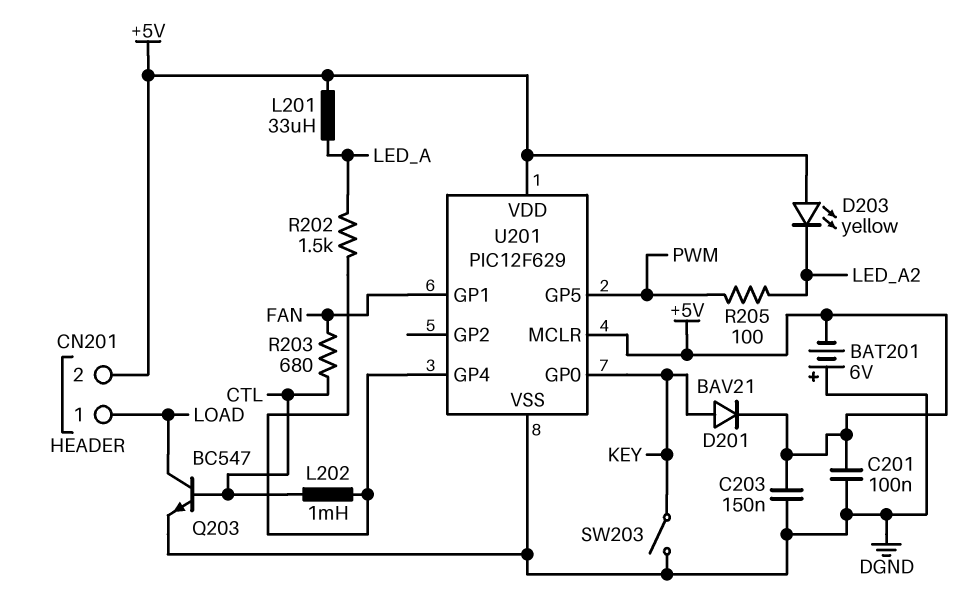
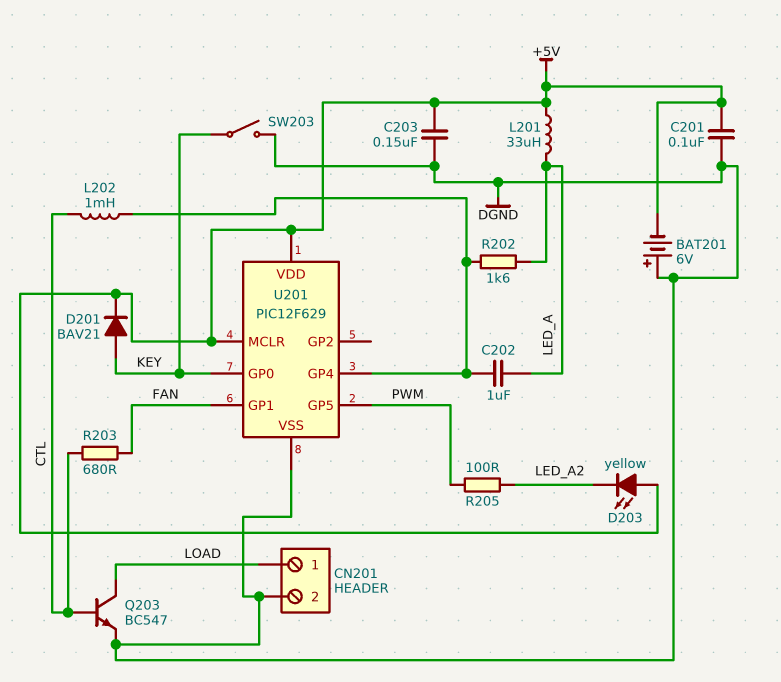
C202: none -> 1uF (LED_A, U201/GP4)
CN201 pin 2: +5V -> DGND
R202: 1.5k (LED_A, U201/GP4) -> 1.6k (LED_A, U201/GP4)

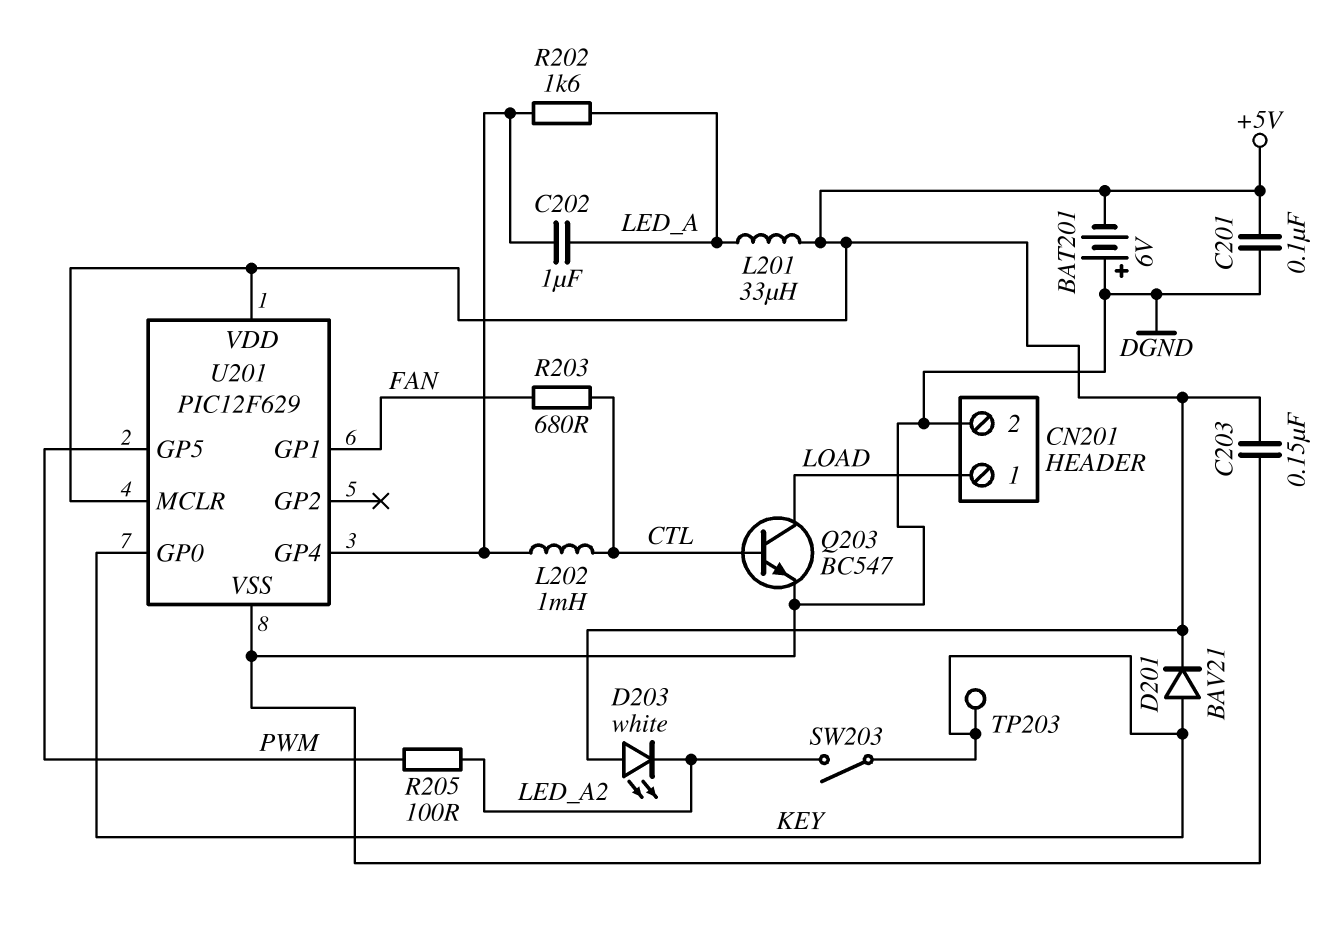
D203: LED yellow (A +5V, K LED_A2) -> LED white (A +5V, K LED_A2)
SW203: switch (DGND, KEY) -> switch (KEY, LED_A2)
TP203: none -> test point (KEY)

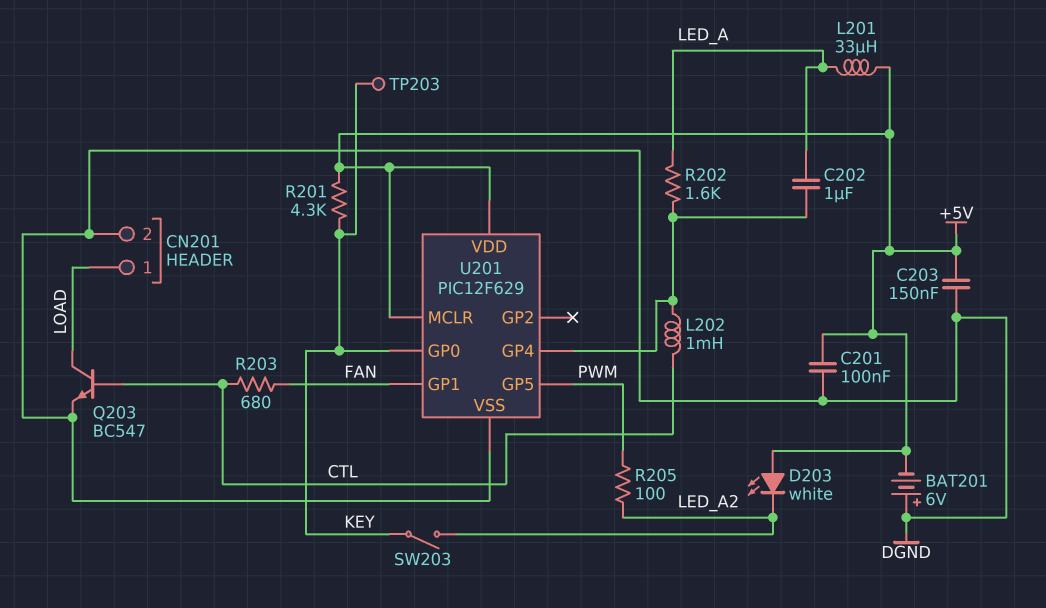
D201: diode BAV21 (A KEY, K +5V) -> none
R201: none -> 4.3k (+5V, KEY)

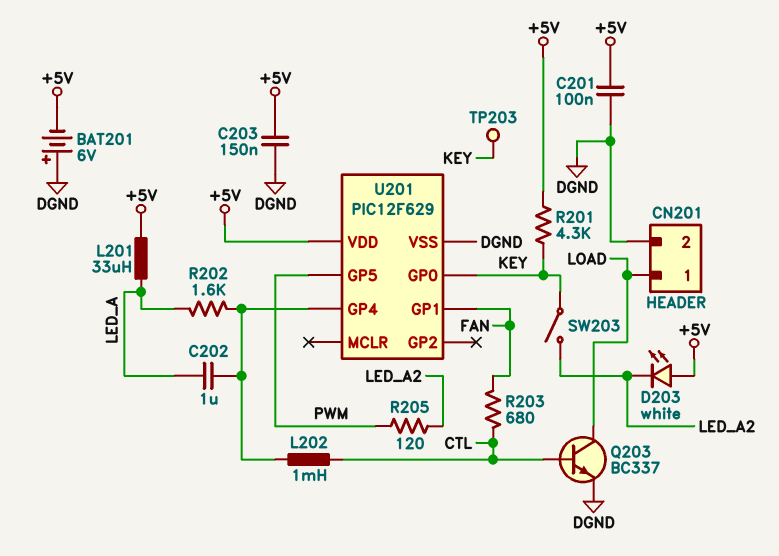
Q203: NPN BC547 (B CTL, C LOAD, E DGND) -> NPN BC337 (B CTL, C LOAD, E DGND)
R205: 100 (LED_A2, PWM) -> 120 (LED_A2, PWM)
U201 pin MCLR: +5V -> none

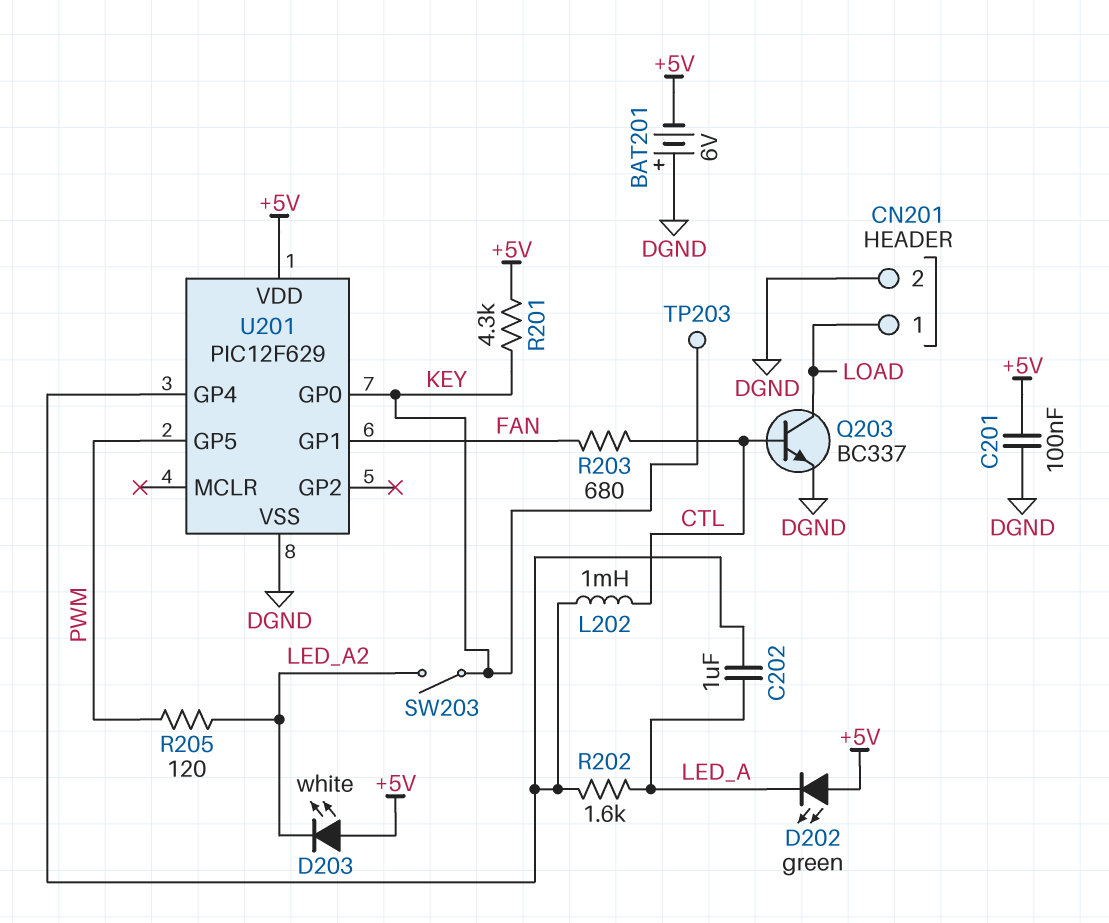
C203: 150nF (+5V, DGND) -> none
D202: none -> LED green (A +5V, K LED_A)
L201: 33uH (+5V, LED_A) -> none

